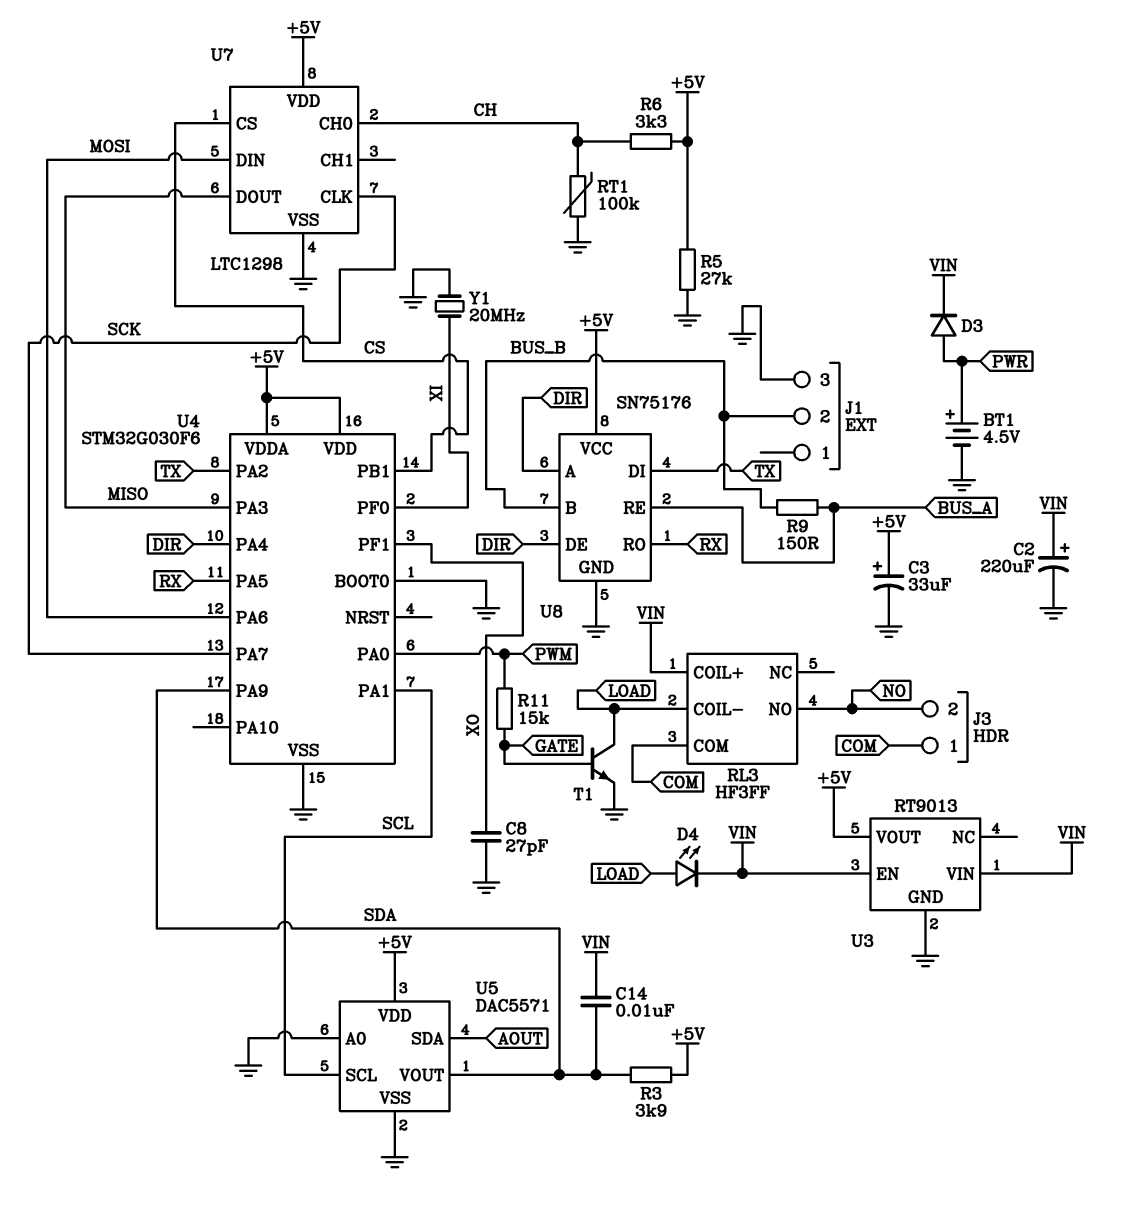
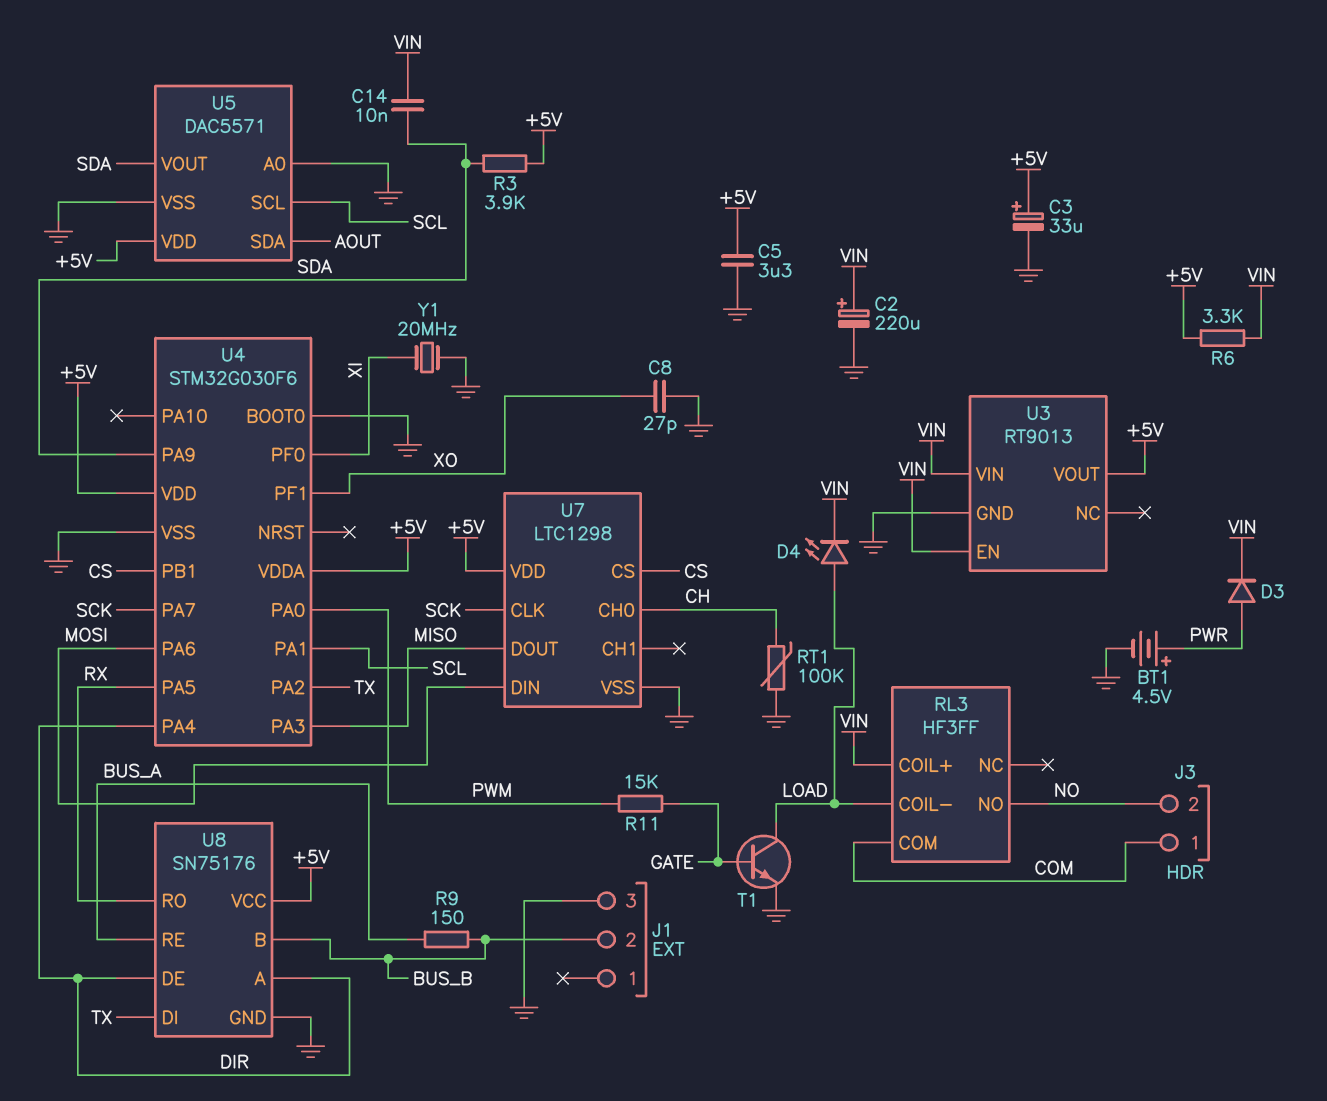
C5: none -> 3.3uF (+5V, GND)
R5: 27k (+5V, GND) -> none
R6: 3.3k (+5V, CH) -> 3.3k (+5V, VIN)

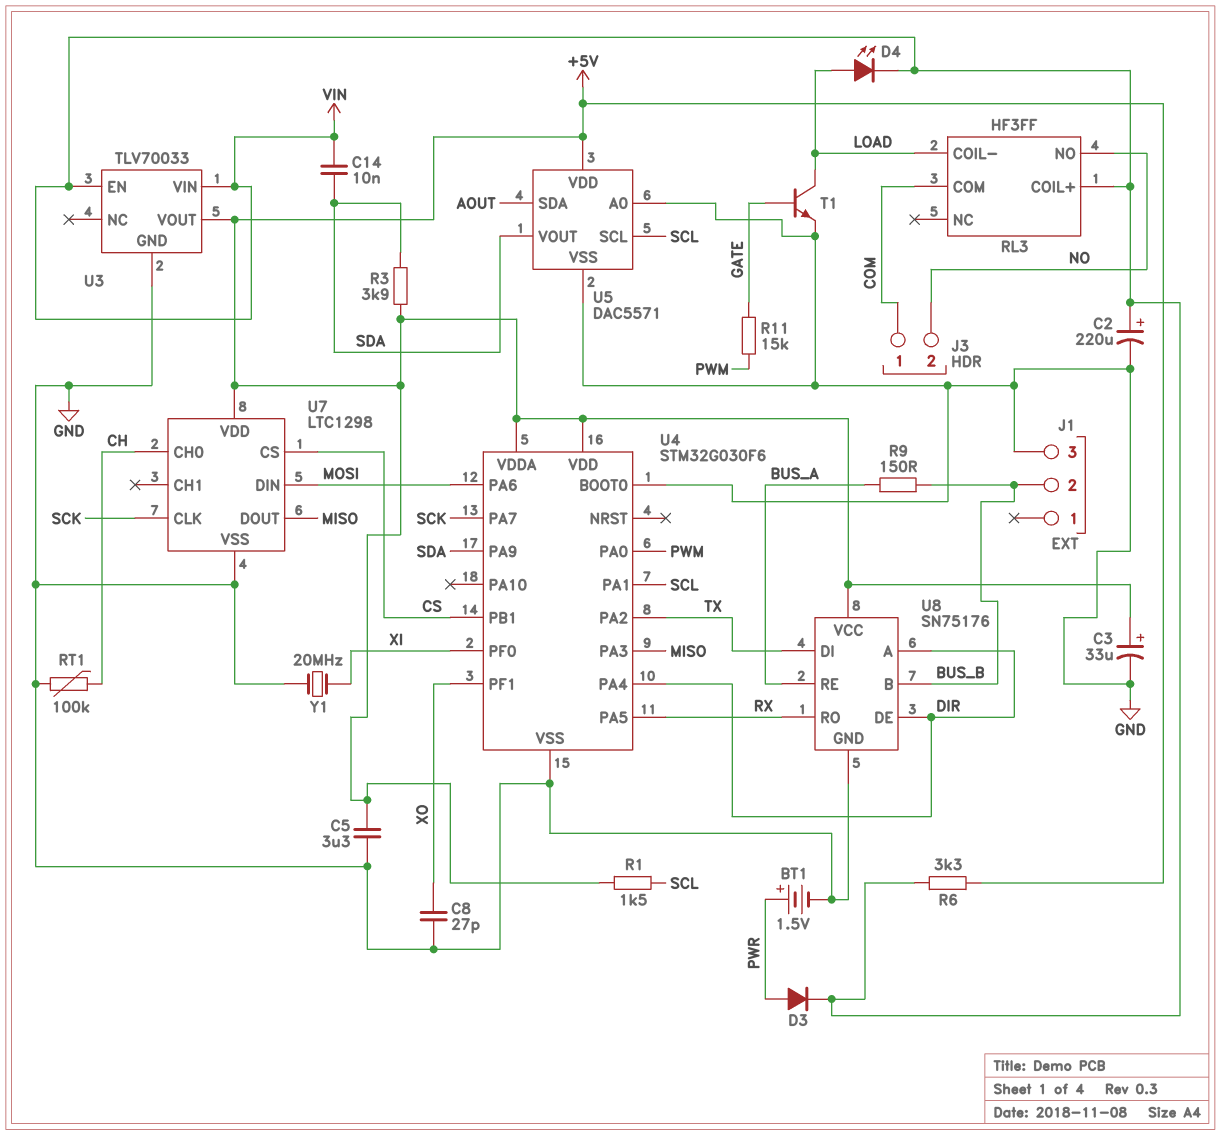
BT1: 4.5V (plus PWR, minus GND) -> 1.5V (plus PWR, minus GND)
R1: none -> 1.5k (+5V, SCL)
U3: RT9013 -> TLV70033

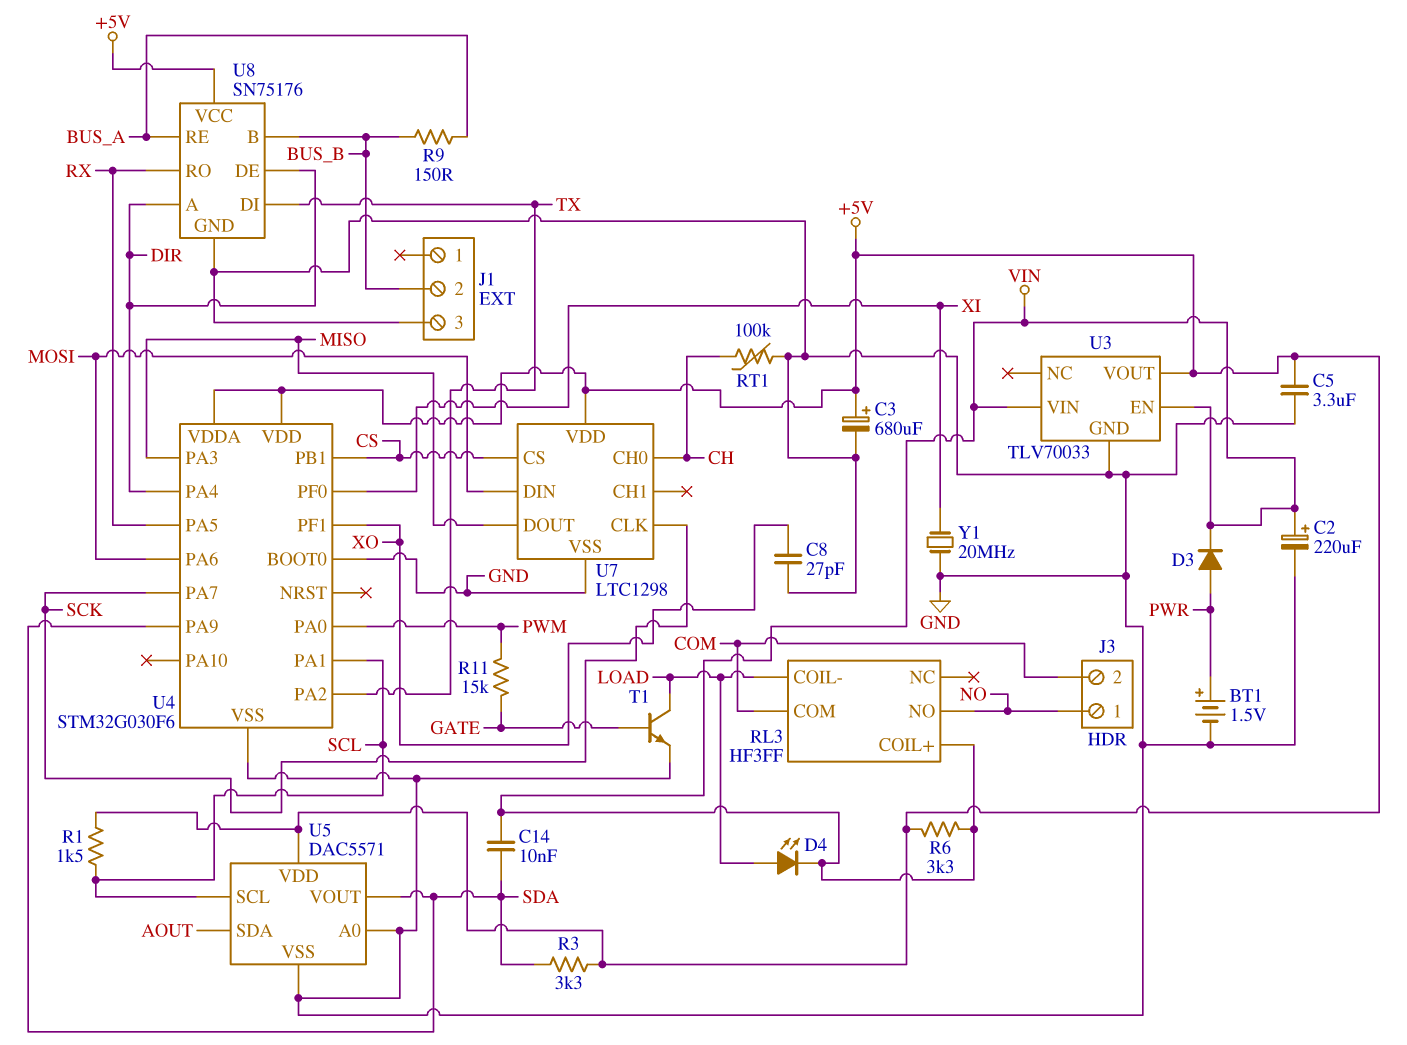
C3: 33uF (plus +5V, minus GND) -> 680uF (plus +5V, minus GND)
J3 pin 1: COM -> NO
J3 pin 2: NO -> COM
R3: 3.9k (+5V, SDA) -> 3.3k (+5V, SDA)

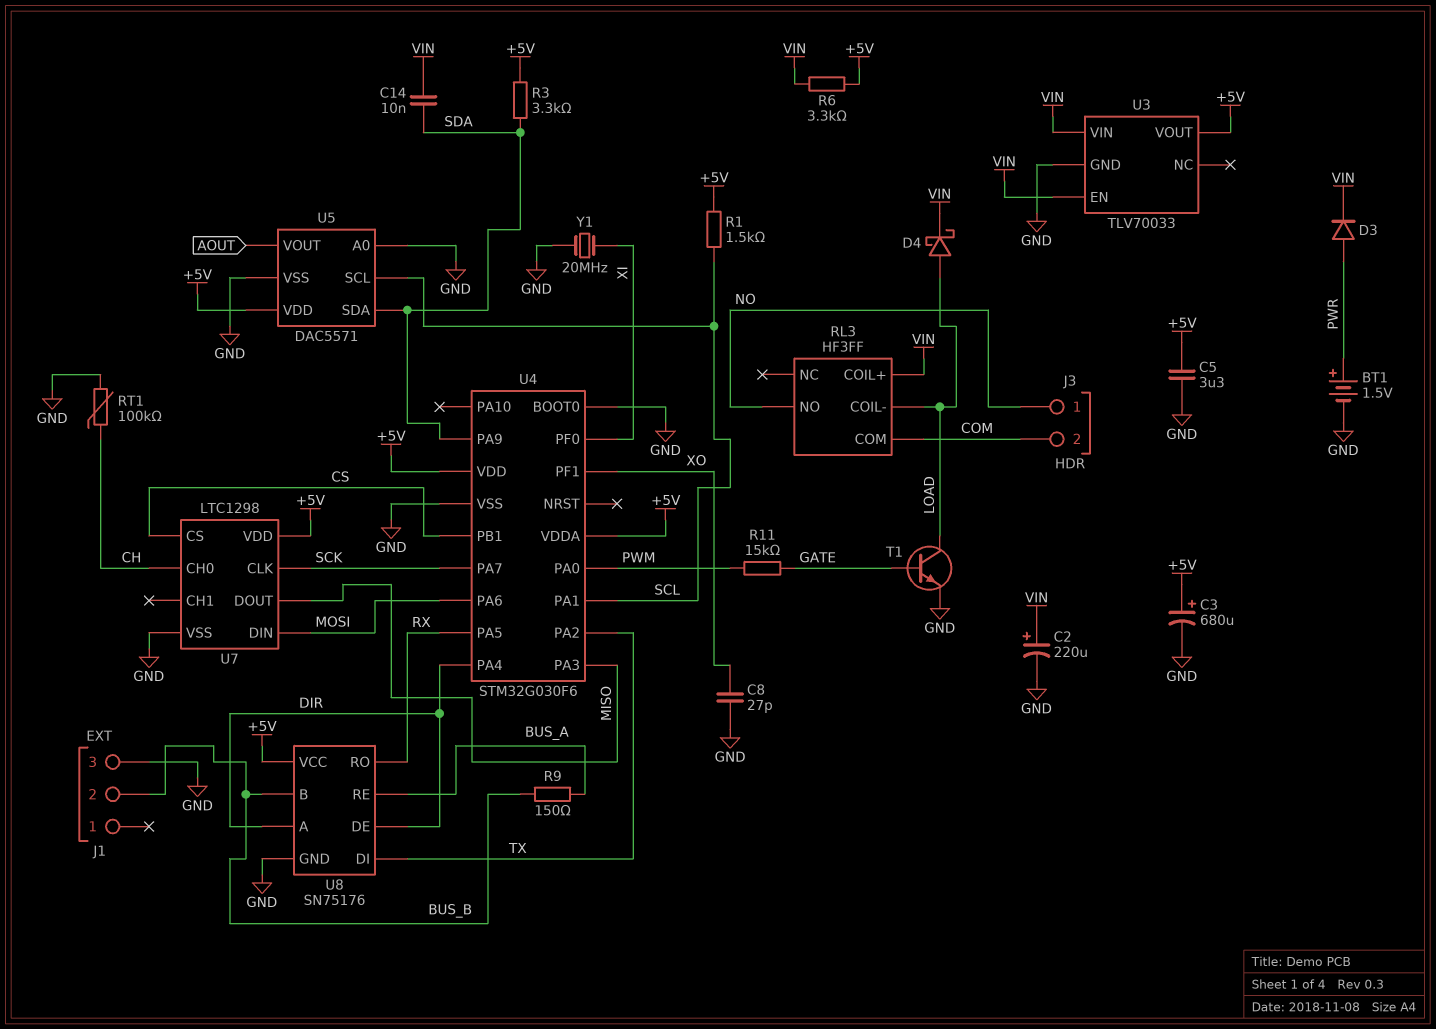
D4: LED (A LOAD, K VIN) -> schottky (A LOAD, K VIN)
U5 pin SDA: AOUT -> SDA
U5 pin VOUT: SDA -> AOUT

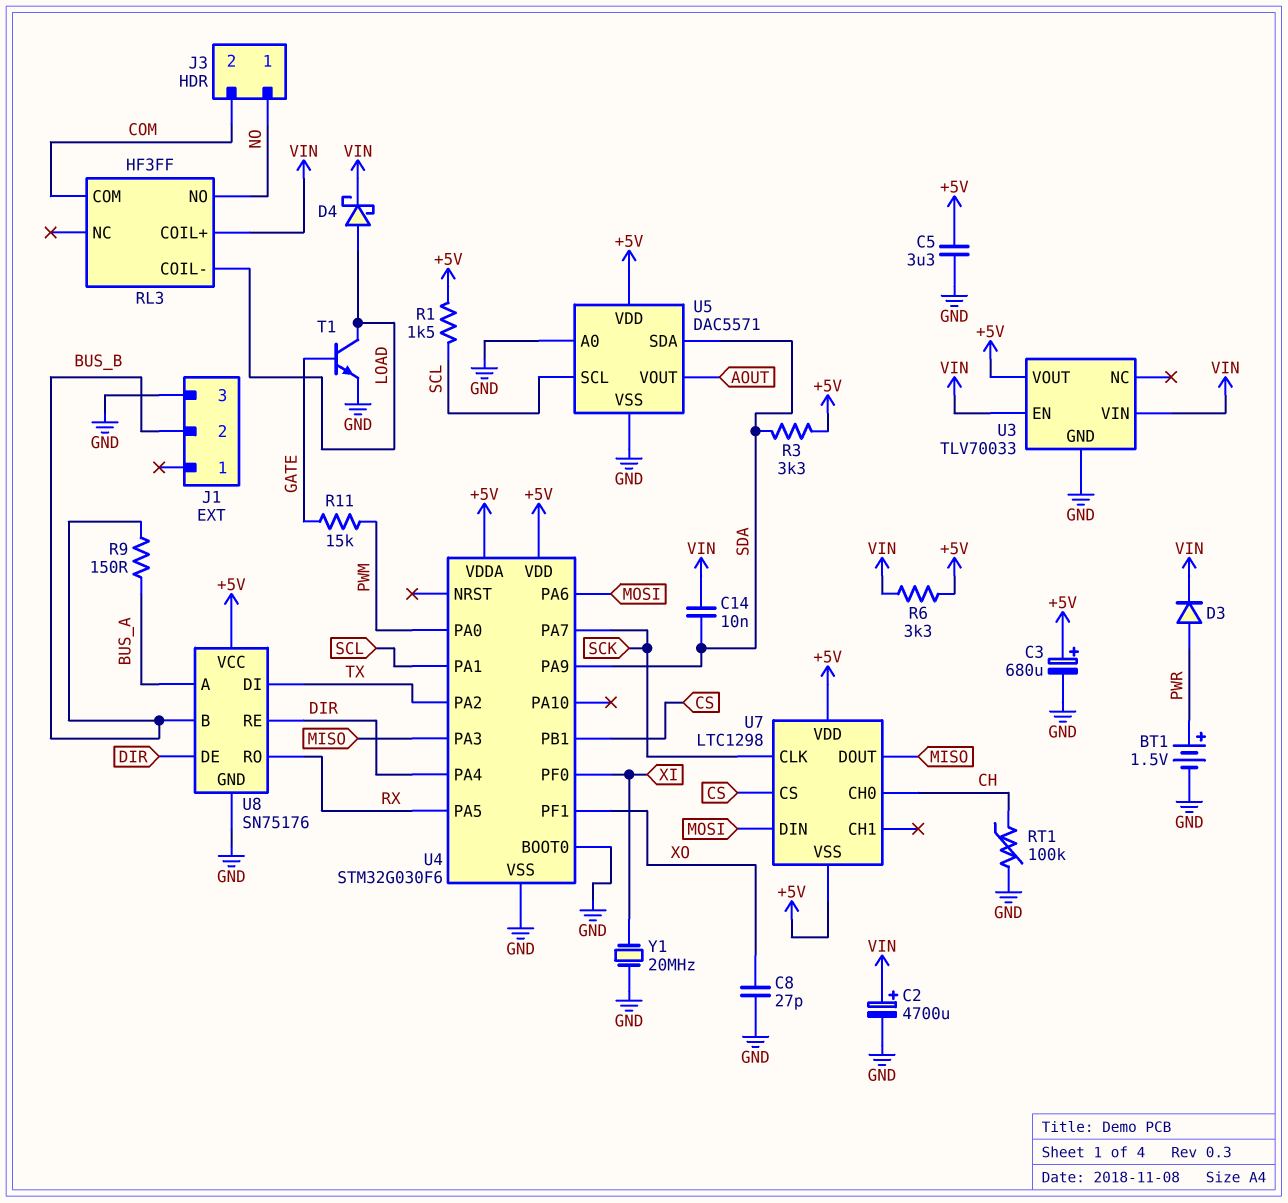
C2: 220uF (plus VIN, minus GND) -> 4700uF (plus VIN, minus GND)
U7 pin VSS: GND -> +5V
U8 pin A: DIR -> BUS_A
U8 pin RE: BUS_A -> DIR

